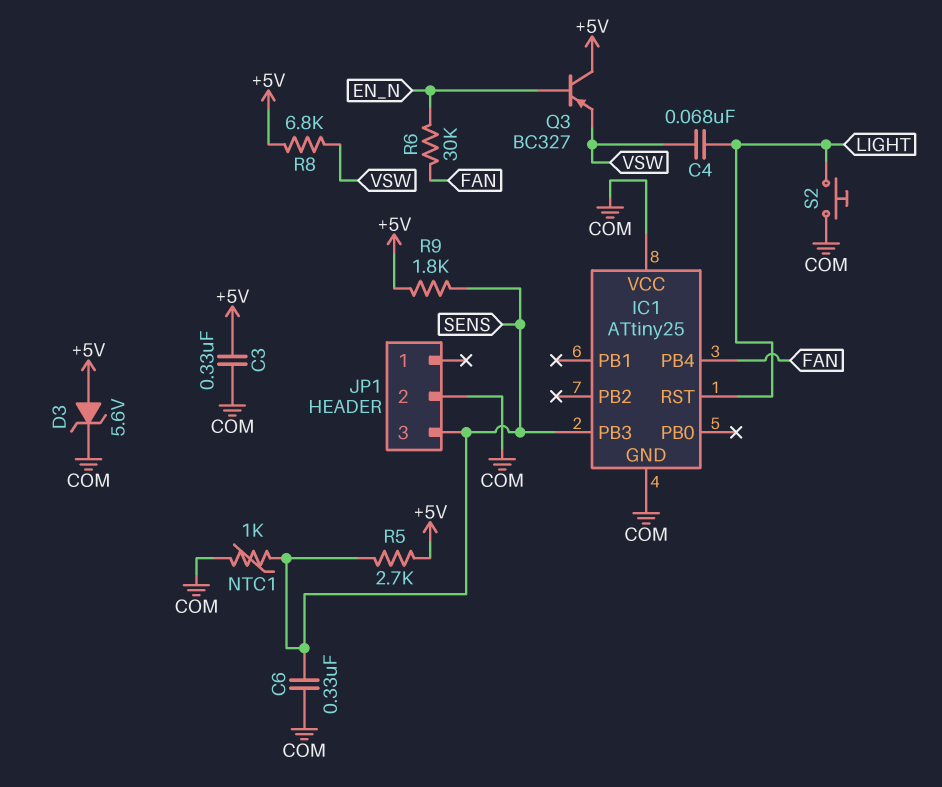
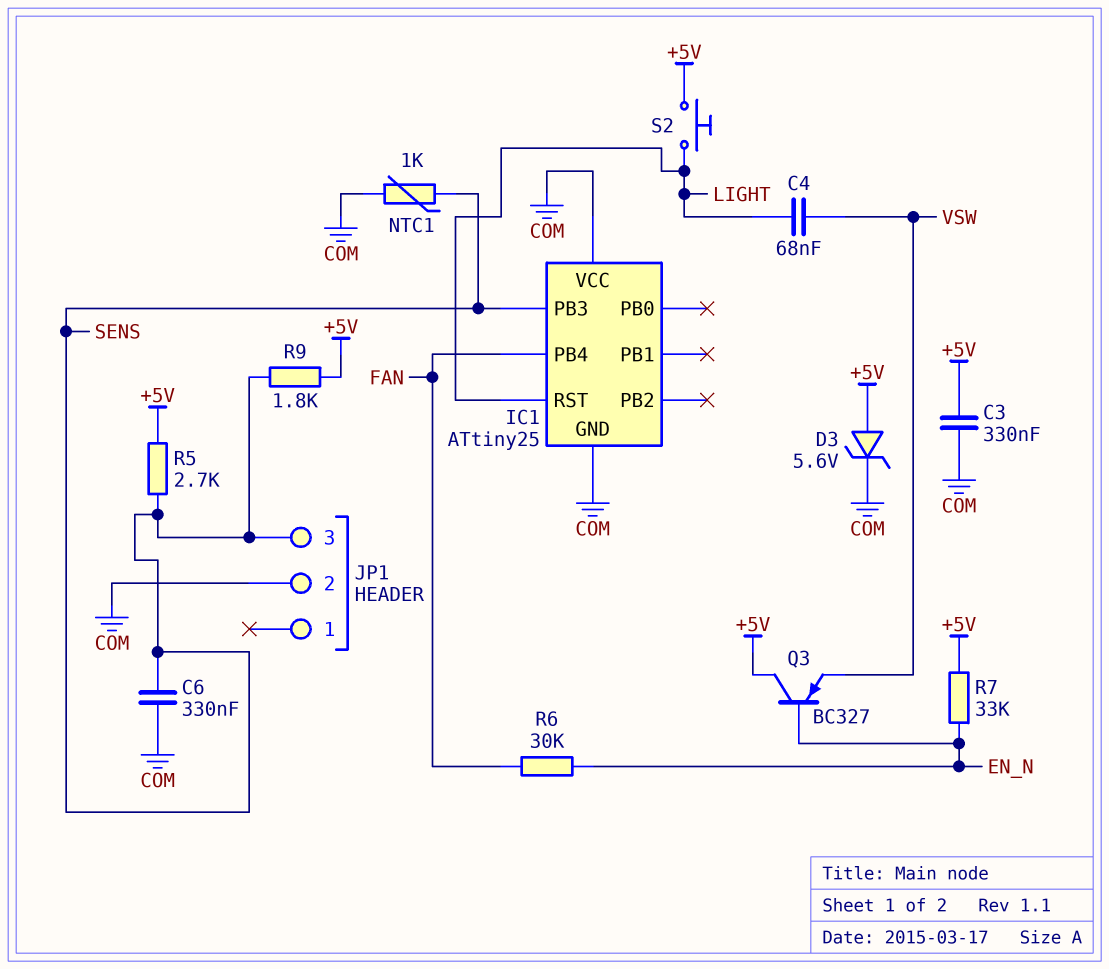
R7: none -> 33k (+5V, EN_N)
R8: 6.8k (+5V, VSW) -> none
S2: button (COM, LIGHT) -> button (+5V, LIGHT)

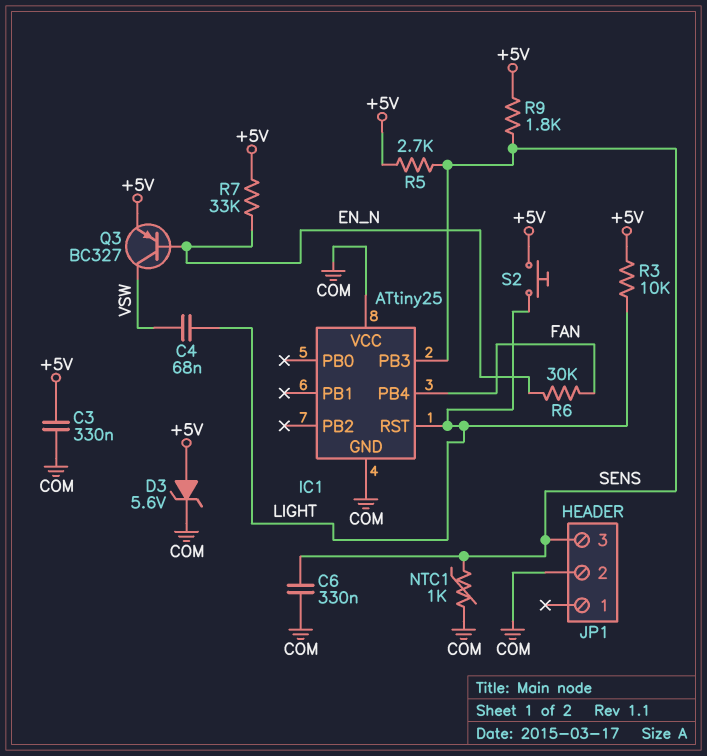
Q3: PNP BC327 (B EN_N, C +5V, E VSW) -> PNP BC327 (B EN_N, C VSW, E +5V)
R3: none -> 10k (+5V, LIGHT)

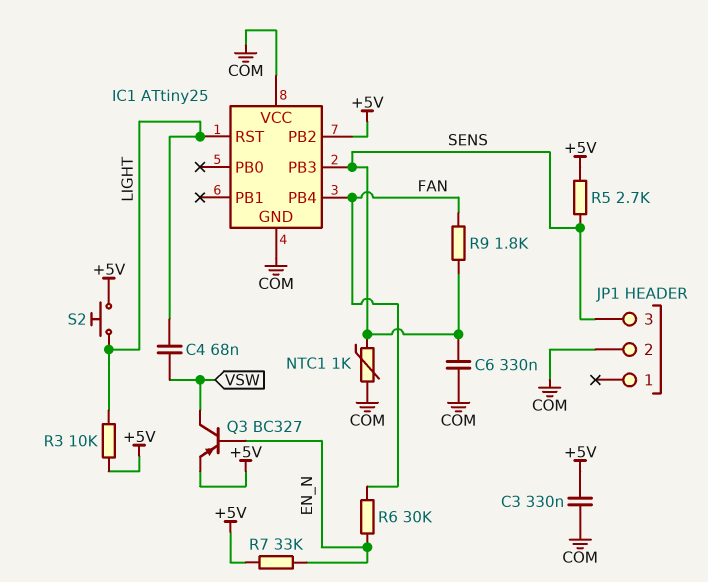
D3: zener 5.6V (A +5V, K COM) -> none
IC1 pin PB2: none -> +5V
R9: 1.8k (+5V, SENS) -> 1.8k (FAN, SENS)

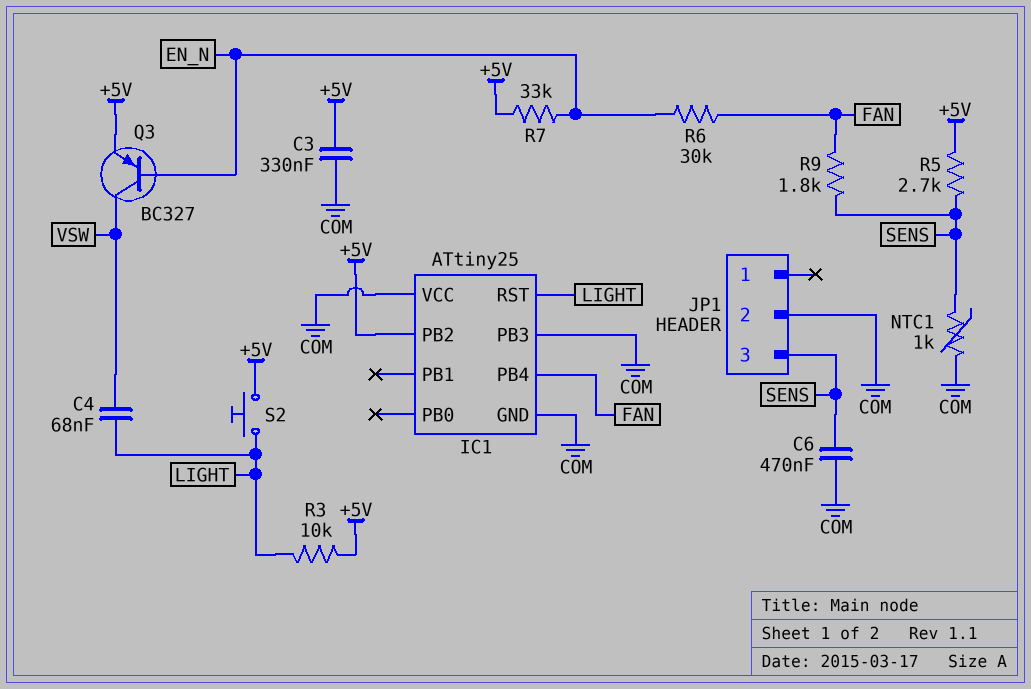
C6: 330nF (COM, SENS) -> 470nF (COM, SENS)
IC1 pin PB3: SENS -> COM

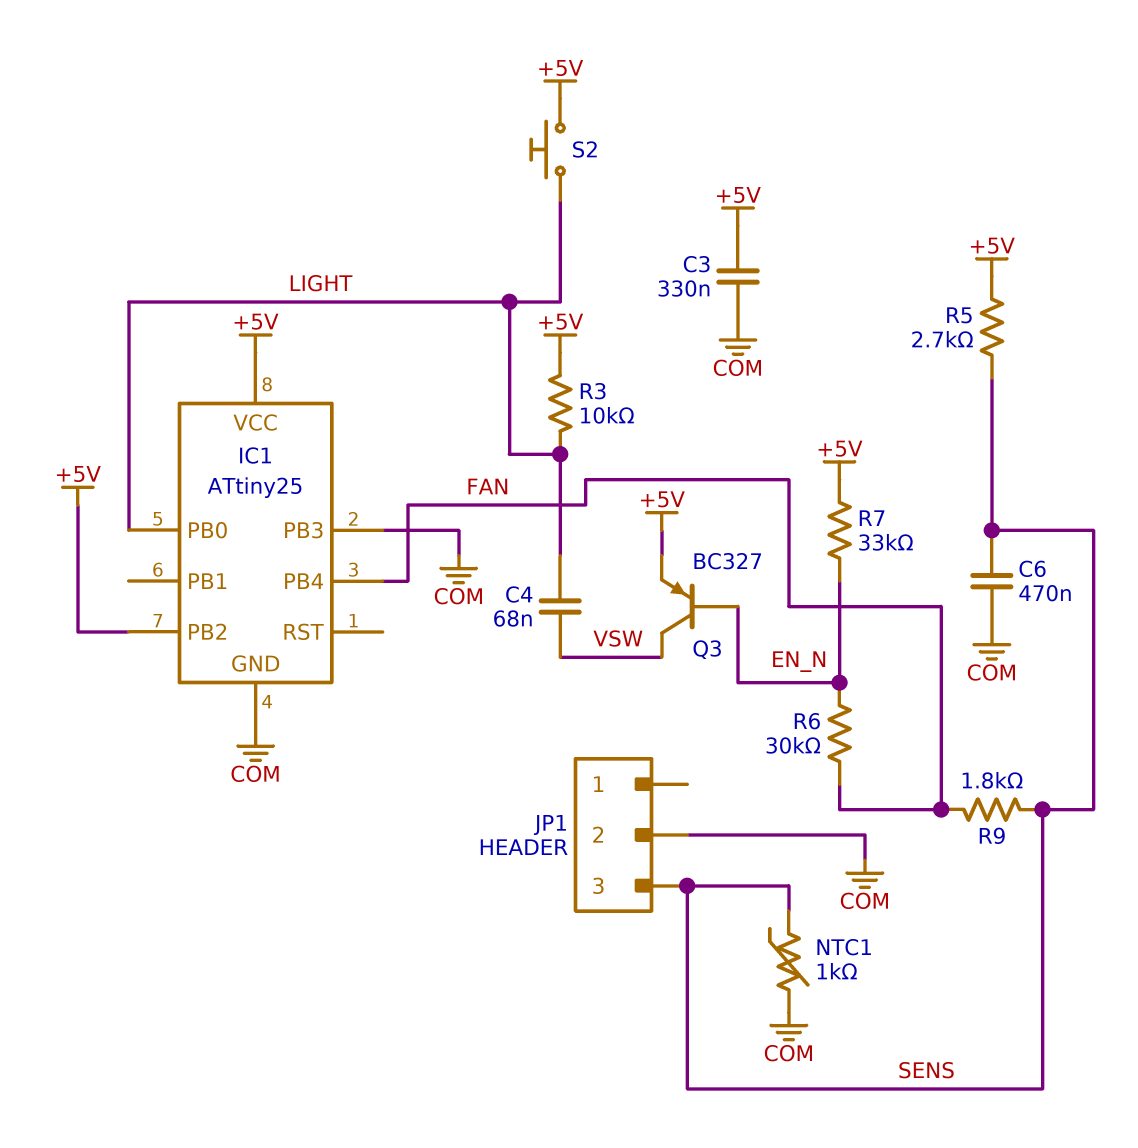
IC1 pin PB0: none -> LIGHT
IC1 pin RST: LIGHT -> none
IC1 pin VCC: COM -> +5V

